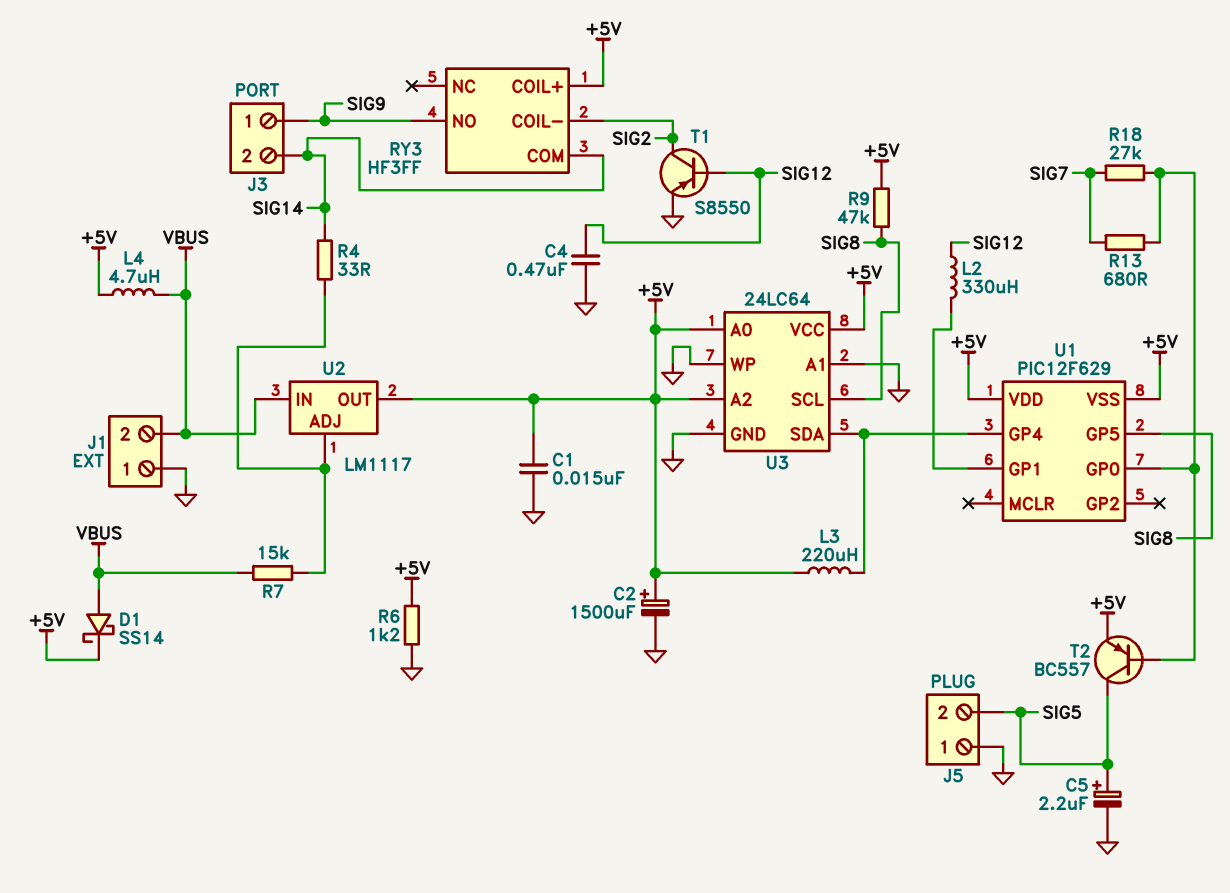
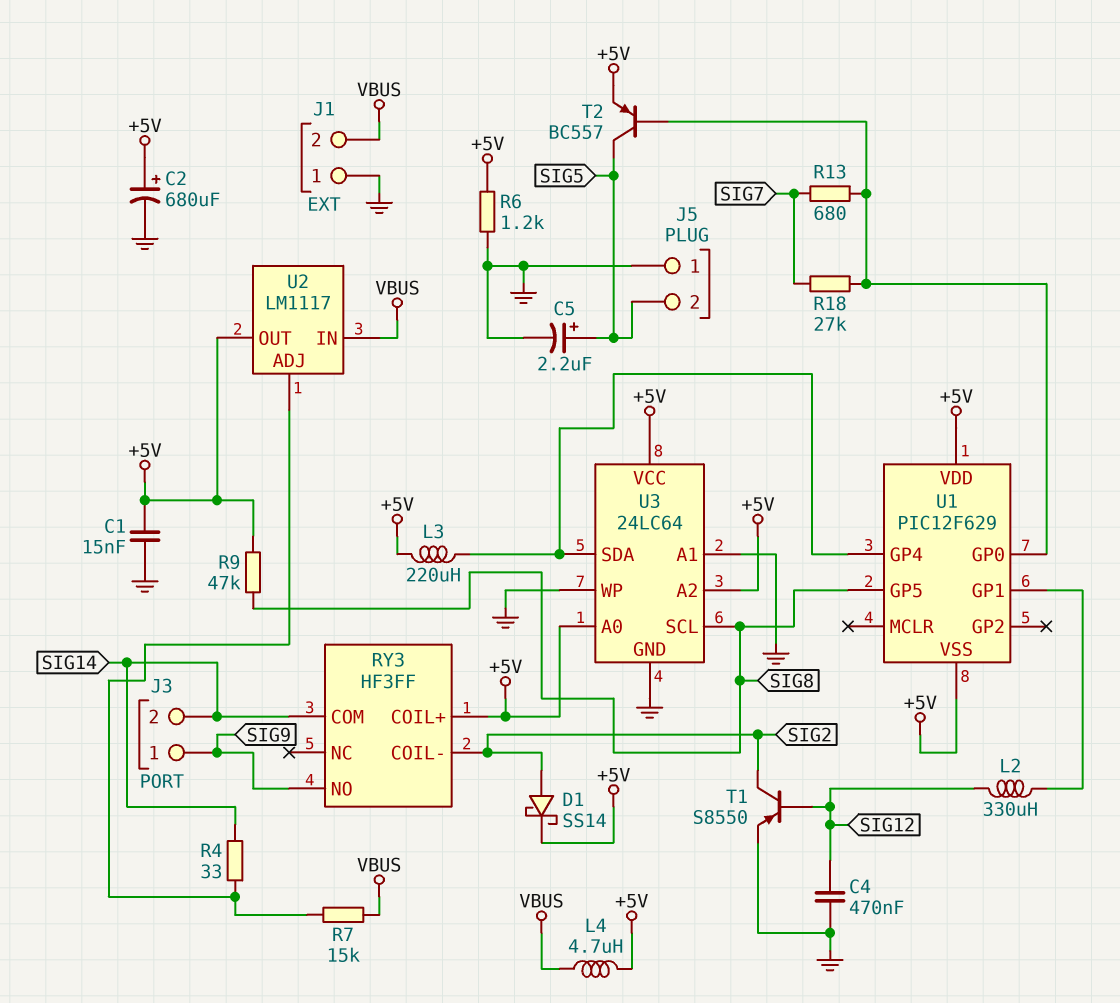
C2: 1500uF (plus +5V, minus GND) -> 680uF (plus +5V, minus GND)
D1: schottky SS14 (A VBUS, K +5V) -> schottky SS14 (A SIG2, K +5V)

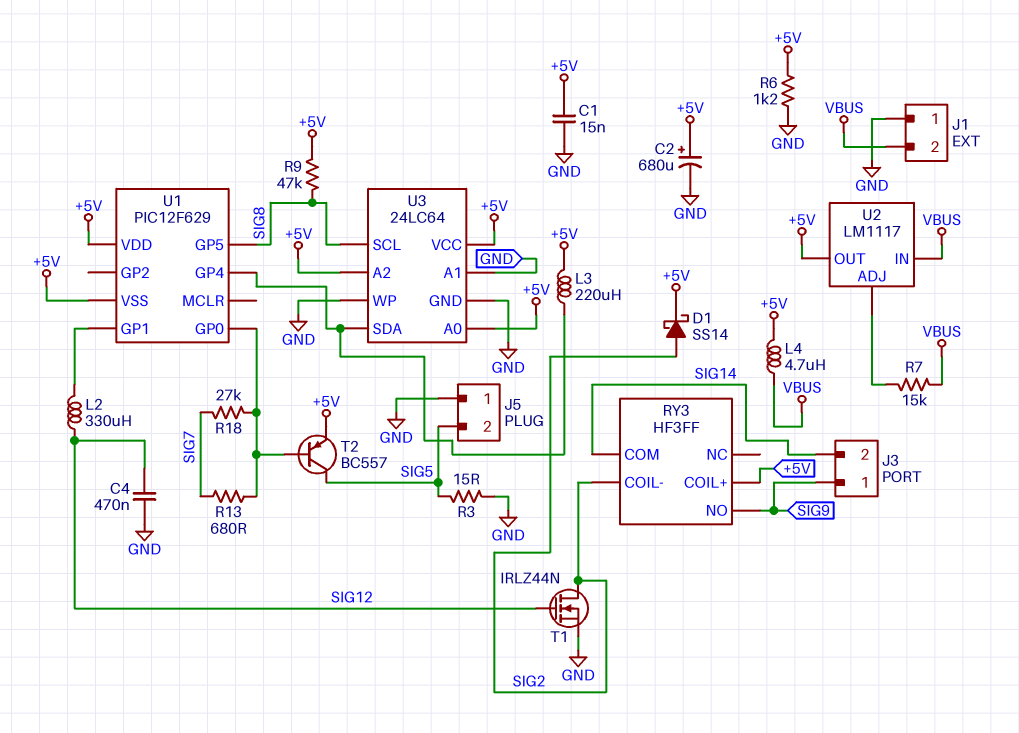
C5: 2.2uF (plus SIG5, minus GND) -> none
R3: none -> 15 (GND, SIG5)
R4: 33 (SIG14, U2/ADJ) -> none
T1: PNP S8550 (B SIG12, C SIG2, E GND) -> NMOS IRLZ44N (G SIG12, D SIG2, S GND)

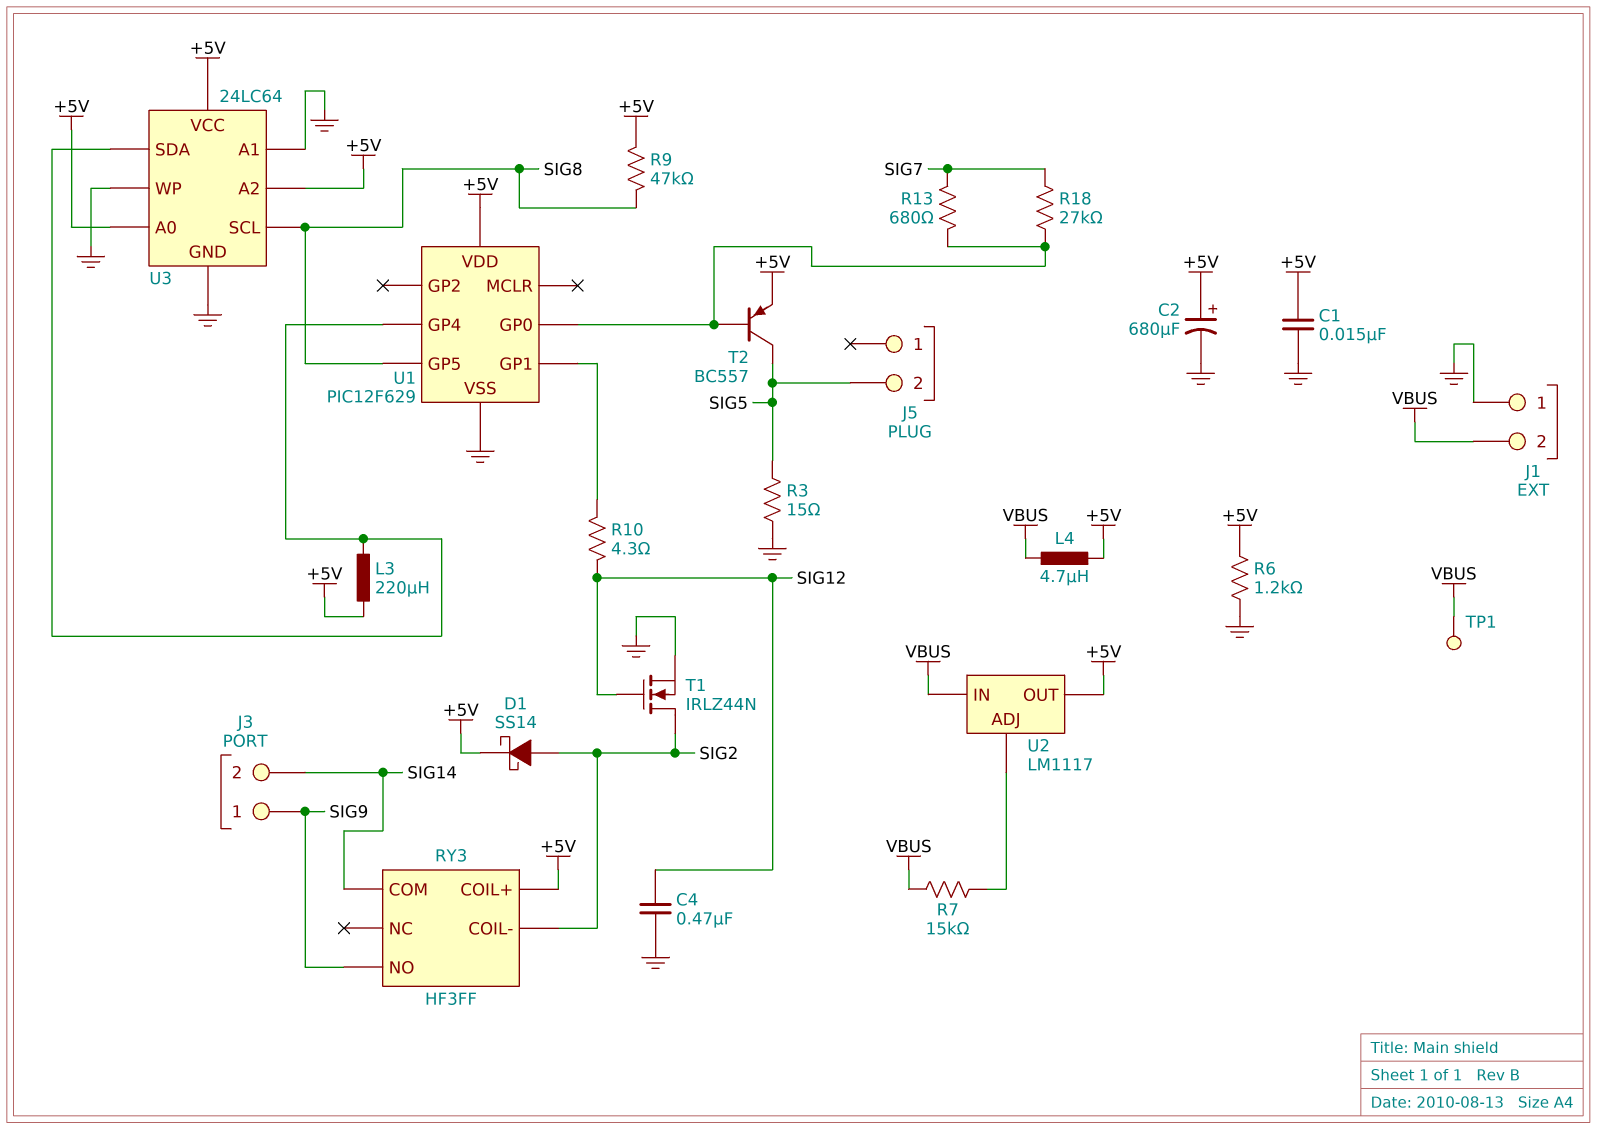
J5 pin 1: GND -> none
L2: 330uH (SIG12, U1/GP1) -> none
R10: none -> 4.3 (SIG12, U1/GP1)
TP1: none -> test point (VBUS)
U1 pin VSS: +5V -> GND

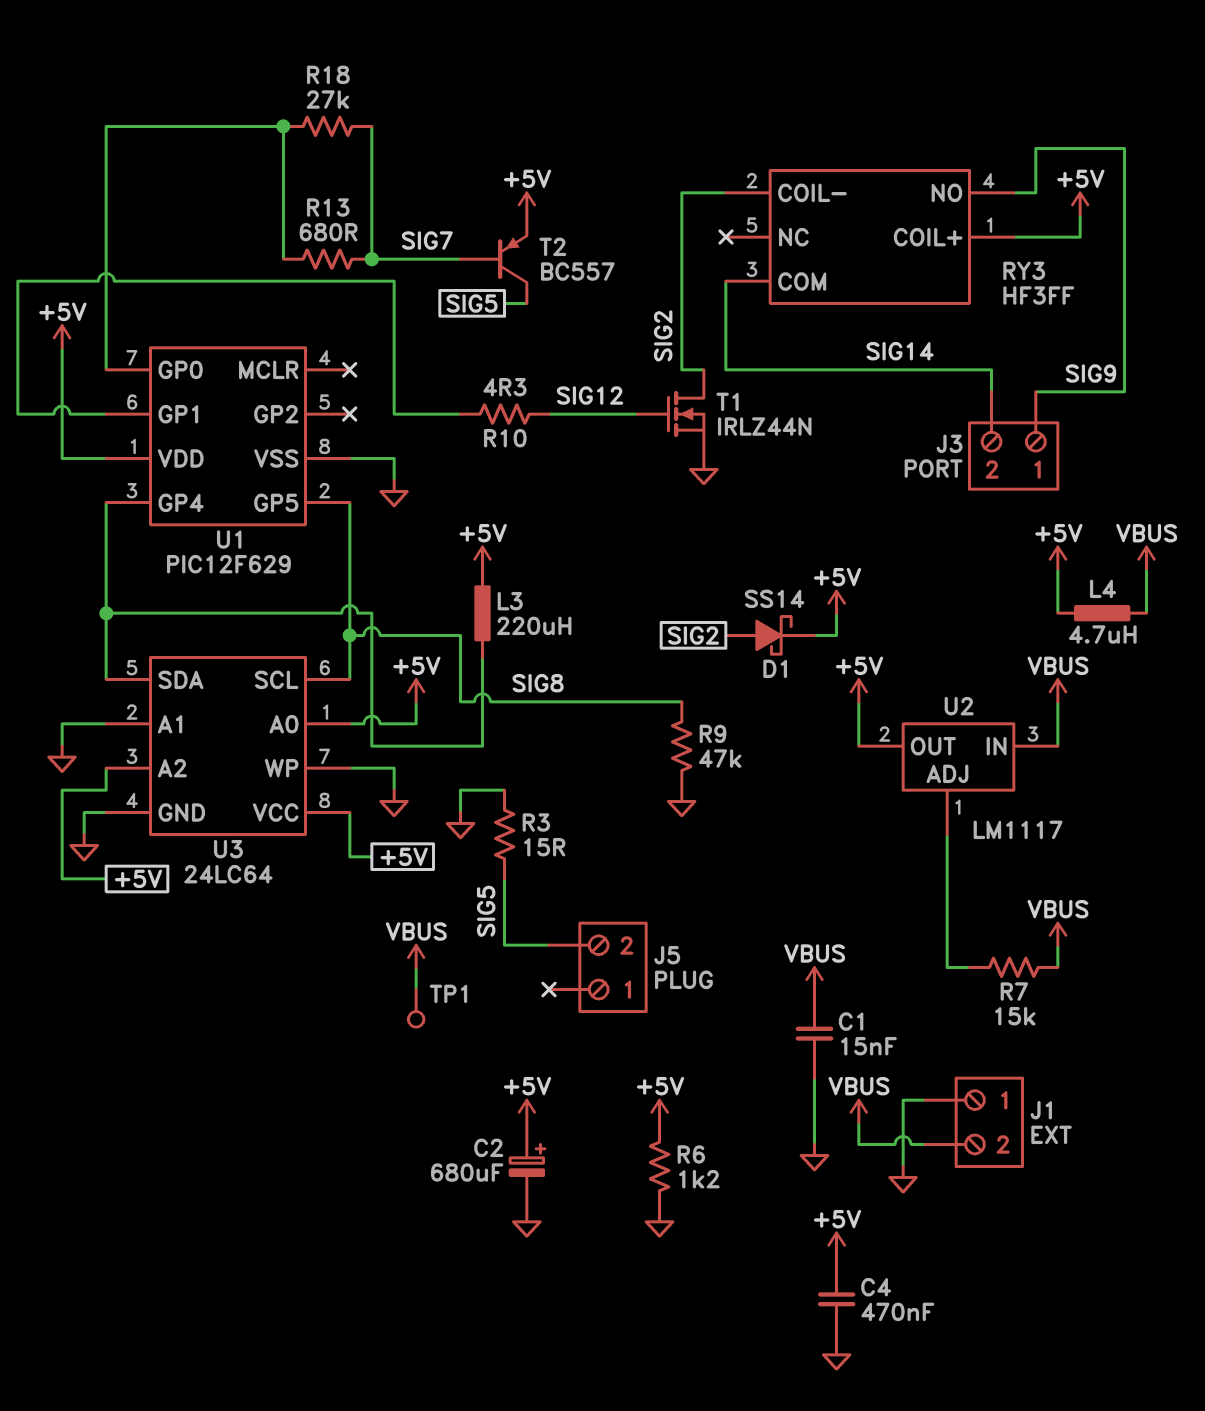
C1: 15nF (+5V, GND) -> 15nF (GND, VBUS)
C4: 470nF (GND, SIG12) -> 470nF (+5V, GND)
R9: 47k (+5V, SIG8) -> 47k (GND, SIG8)
T2: PNP BC557 (B U1/GP0, C SIG5, E +5V) -> PNP BC557 (B SIG7, C SIG5, E +5V)

